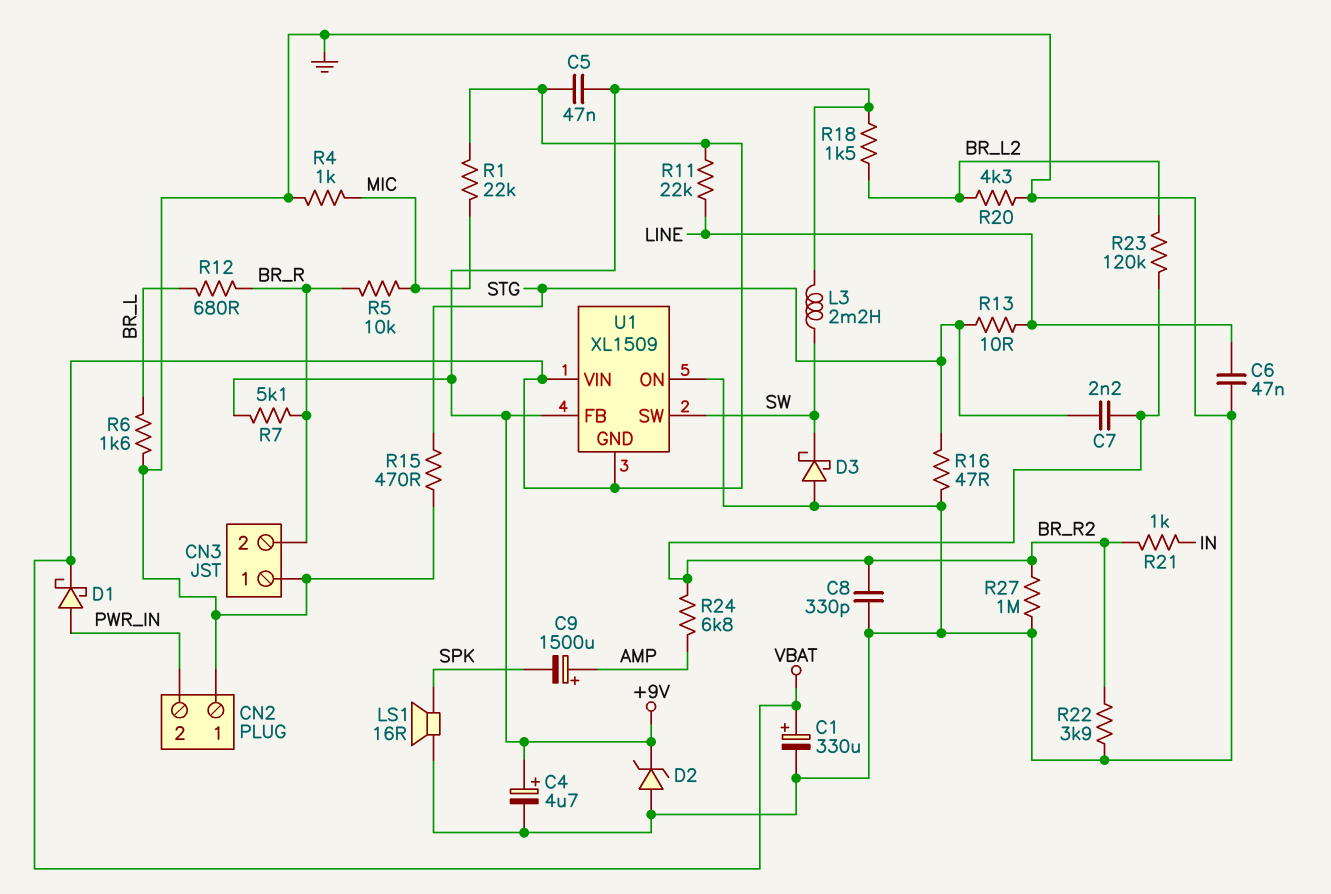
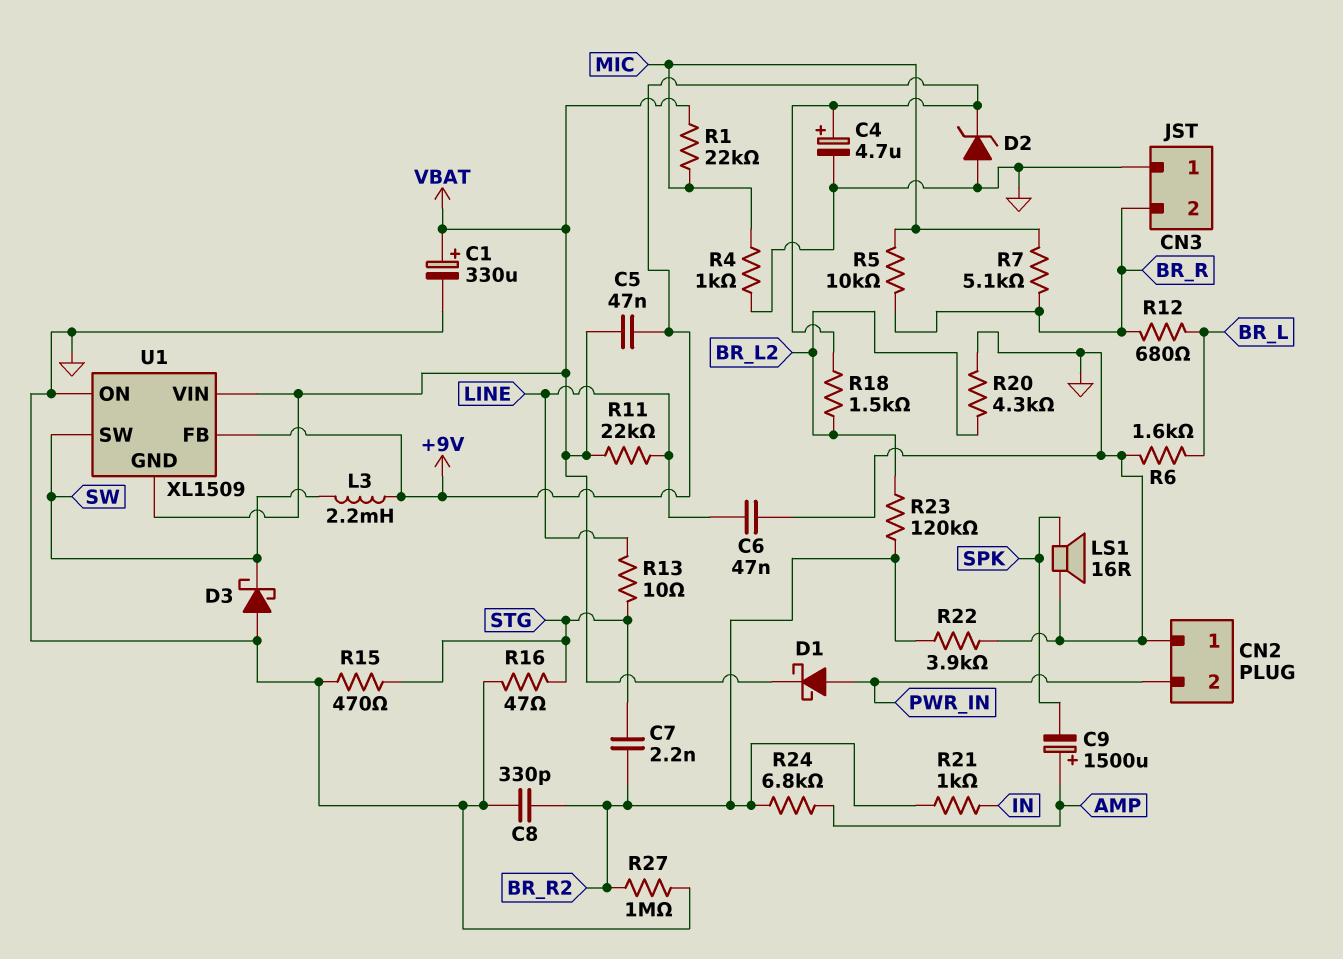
R7: 5.1k (+9V, BR_R) -> 5.1k (BR_R, MIC)

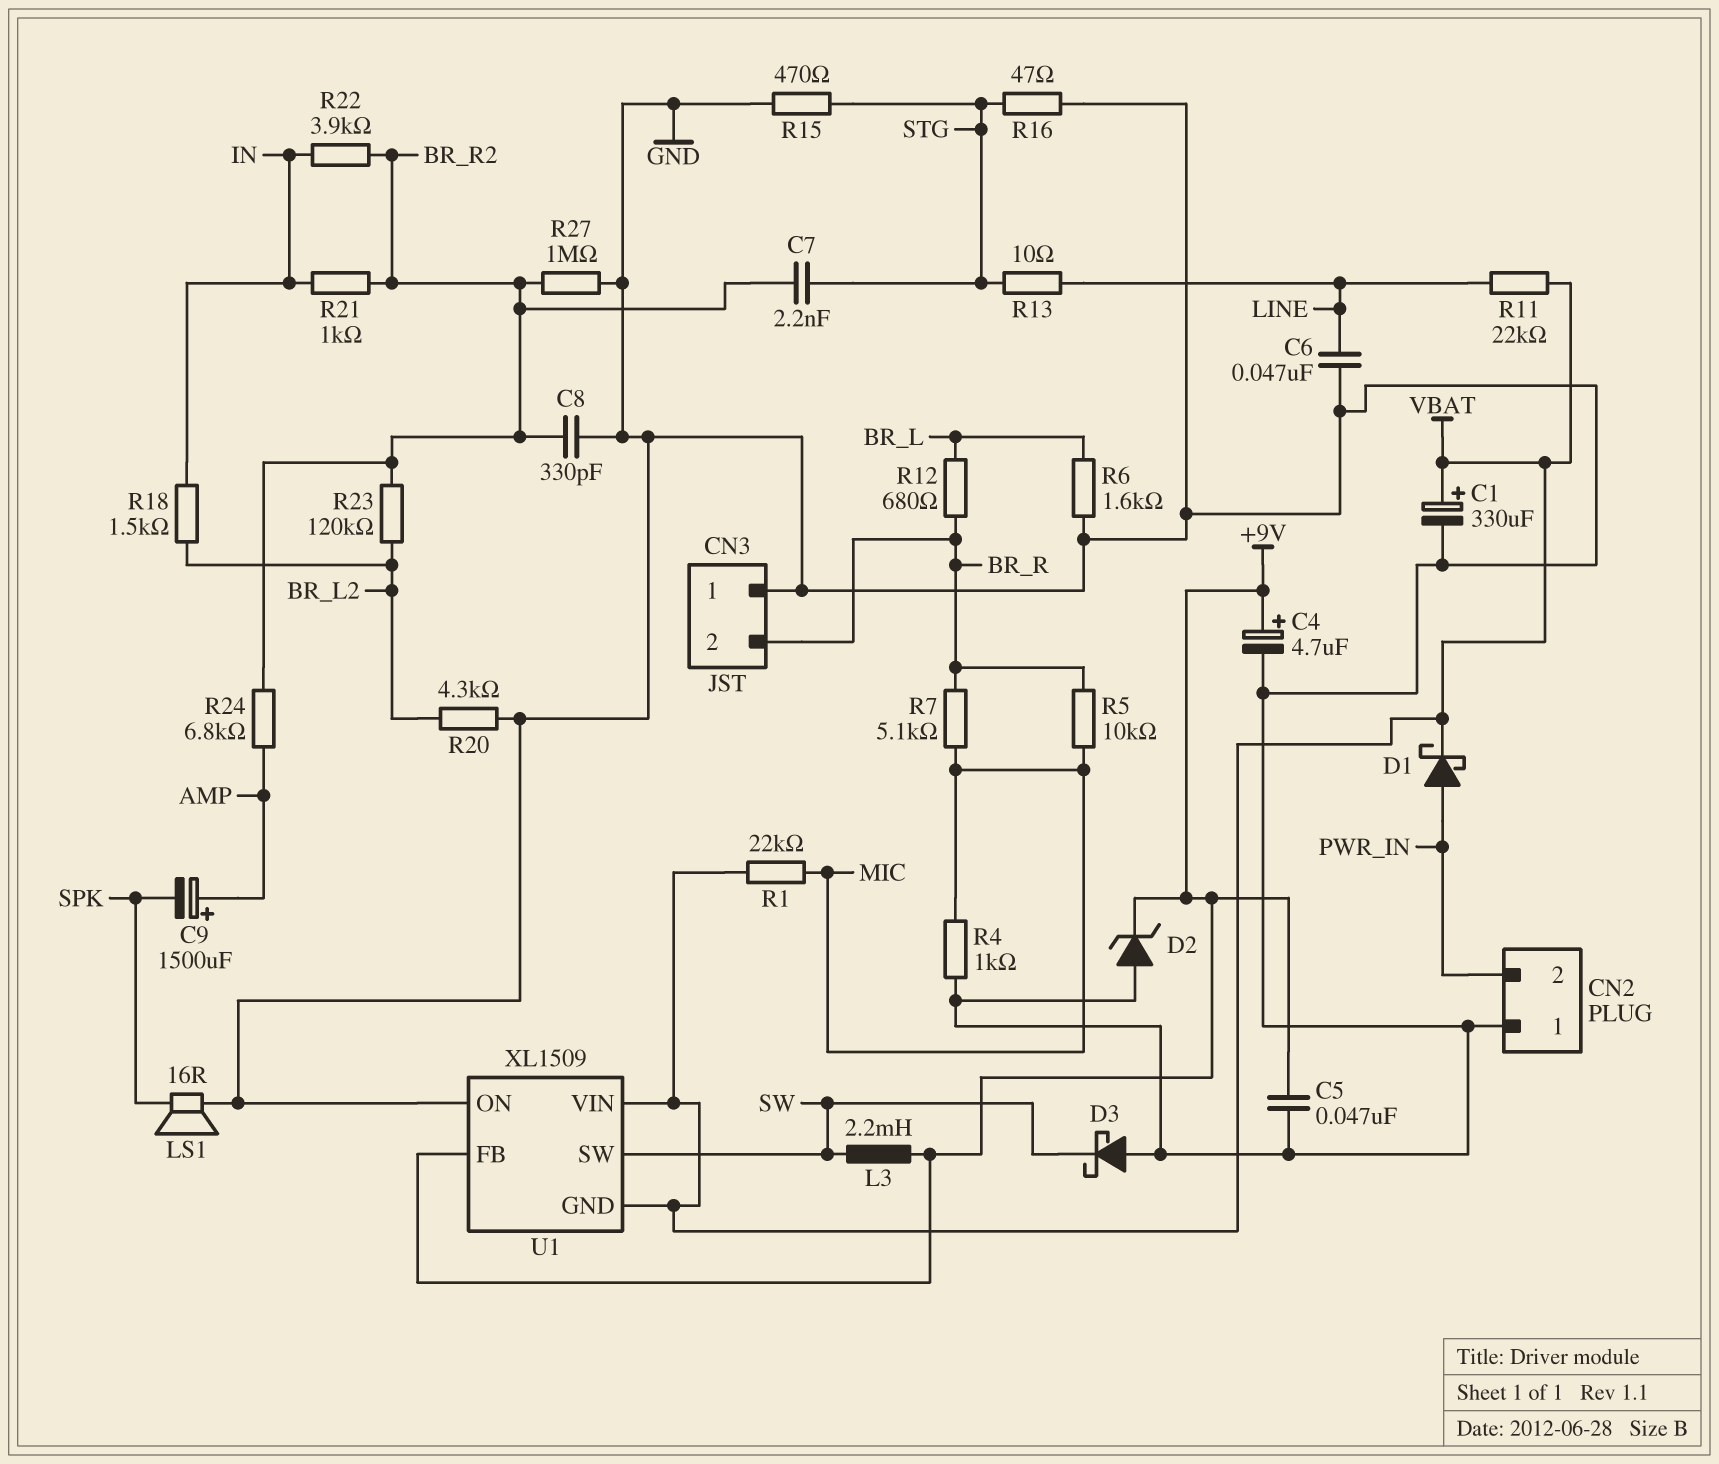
C5: 47nF (+9V, VBAT) -> 47nF (+9V, GND)
R18: 1.5k (+9V, BR_L2) -> 1.5k (BR_L2, IN)
R22: 3.9k (BR_R2, GND) -> 3.9k (BR_R2, IN)

